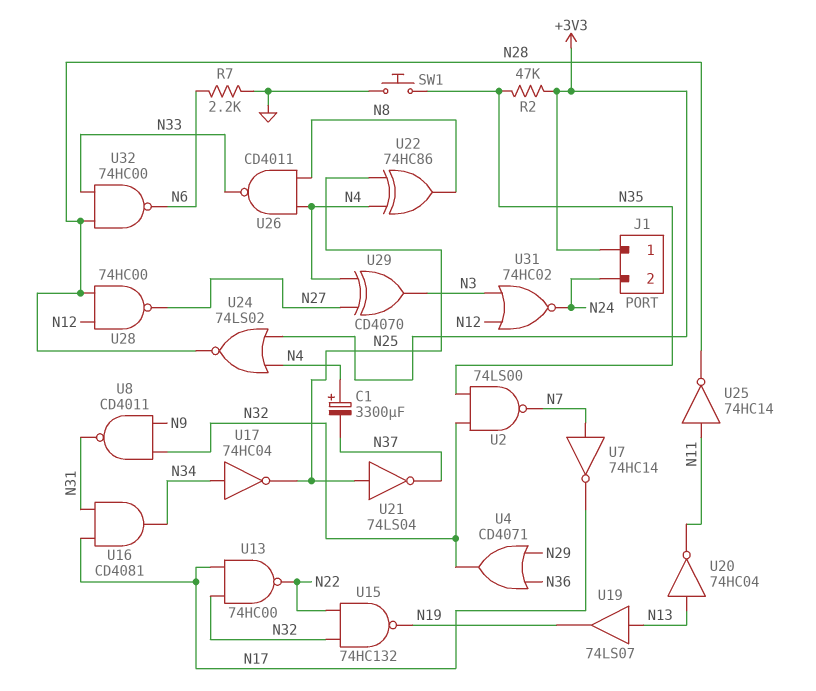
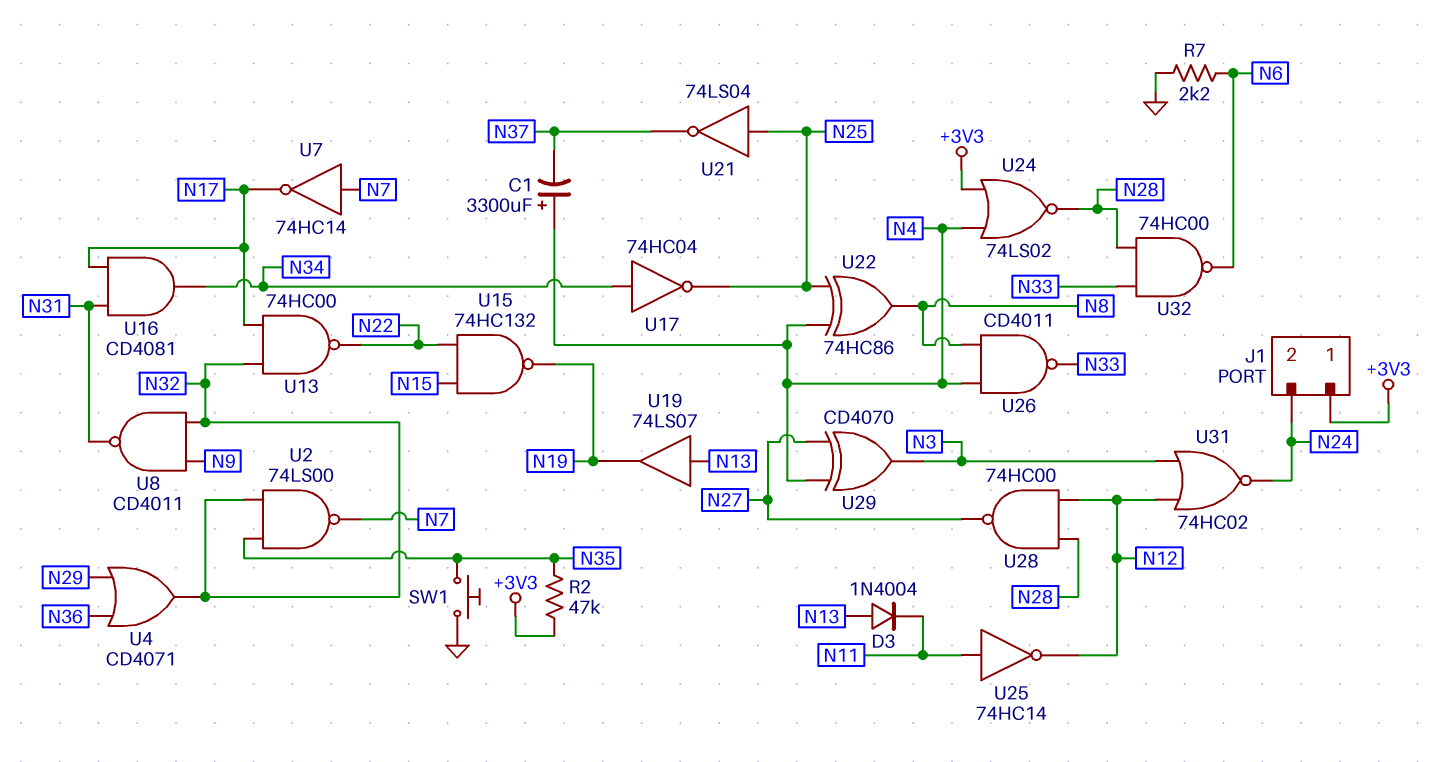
D3: none -> diode 1N4004 (A N13, K N11)
U15: NAND 74HC132 (in N22, in N32, out N19) -> NAND 74HC132 (in N15, in N22, out N19)
U20: NOT 74HC04 (in N13, out N11) -> none
U25: NOT 74HC14 (in N11, out N28) -> NOT 74HC14 (in N11, out N12)

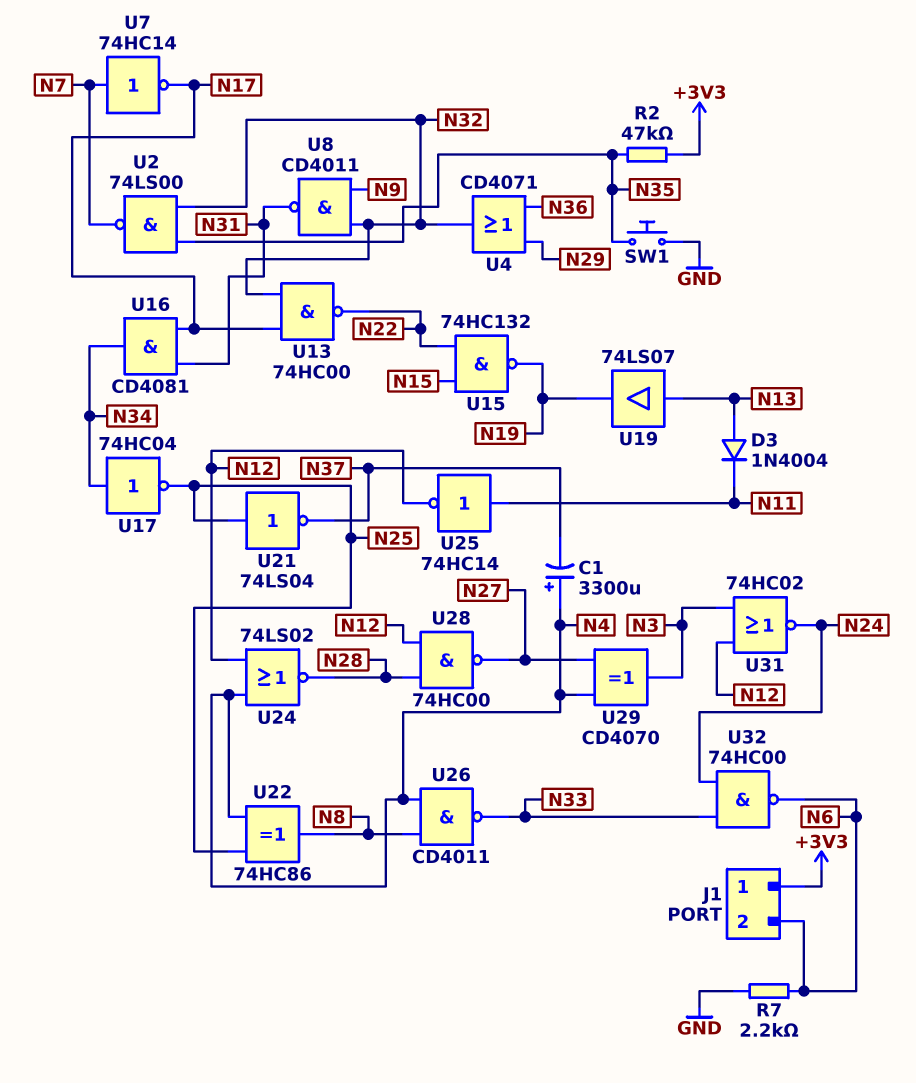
J1 pin 2: N24 -> N6
U24: NOR 74LS02 (in +3V3, in N4, out N28) -> NOR 74LS02 (in N4, in N12, out N28)
U32: NAND 74HC00 (in N28, in N33, out N6) -> NAND 74HC00 (in N24, in N33, out N6)

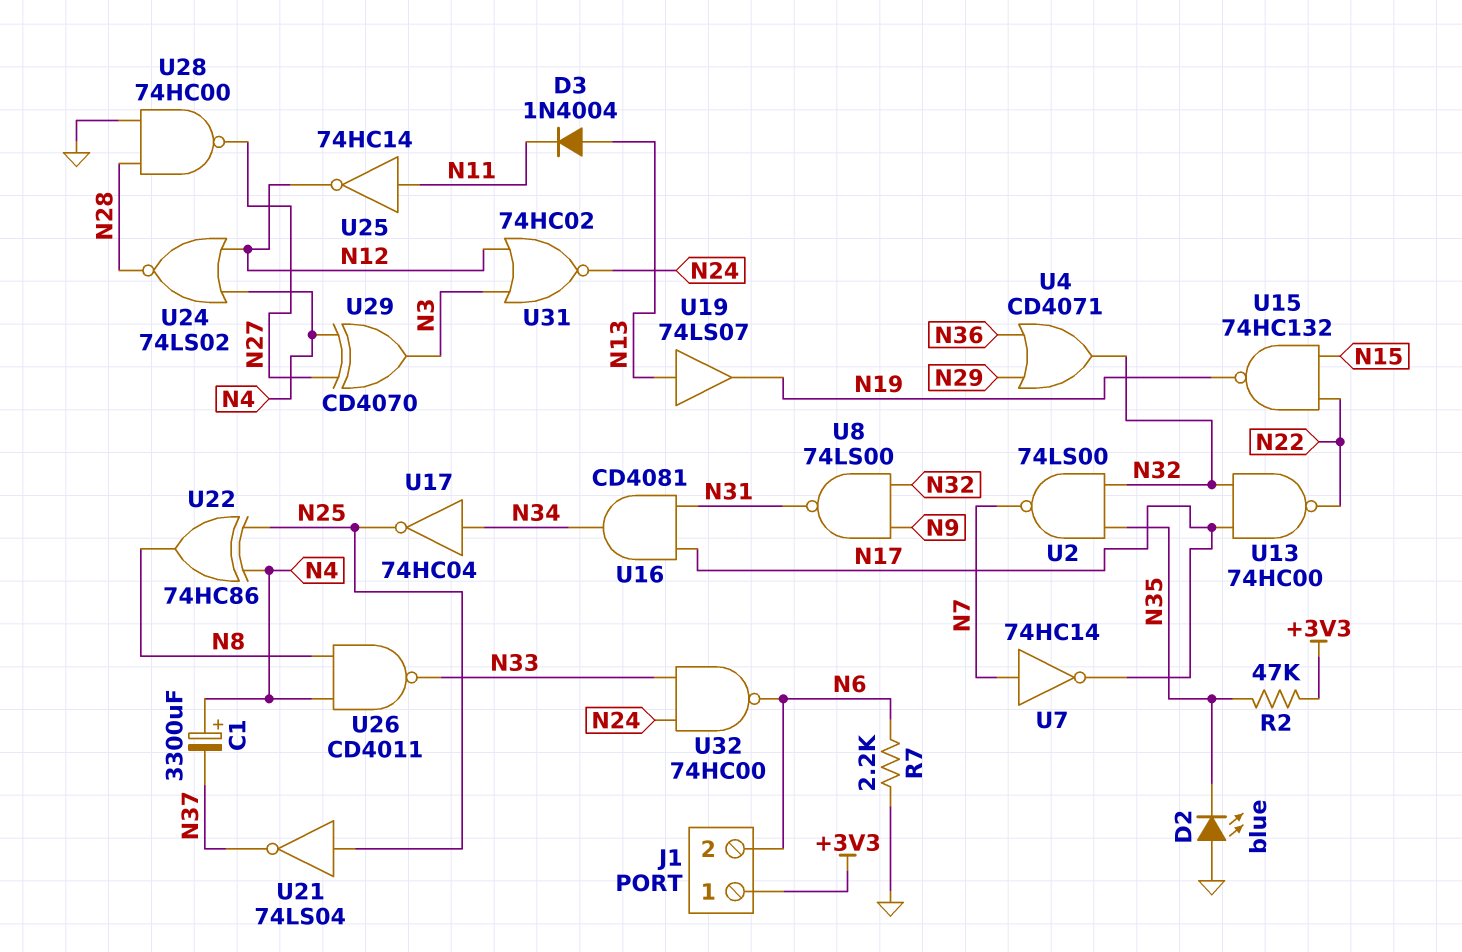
D2: none -> LED blue (A GND, K N35)
SW1: button (GND, N35) -> none
U8: NAND CD4011 (in N9, in N32, out N31) -> NAND 74LS00 (in N9, in N32, out N31)
U28: NAND 74HC00 (in N12, in N28, out N27) -> NAND 74HC00 (in GND, in N28, out N27)

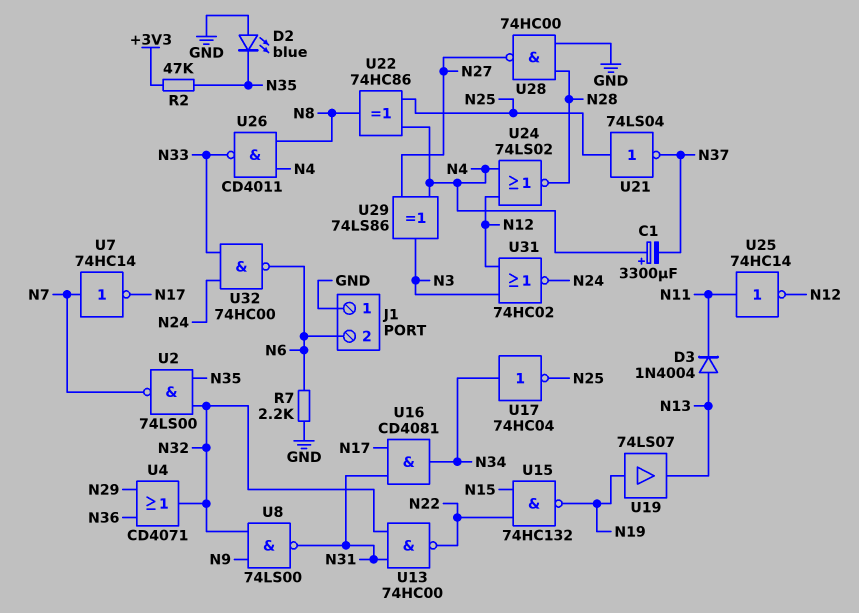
J1 pin 1: +3V3 -> GND
U13: NAND 74HC00 (in N17, in N32, out N22) -> NAND 74HC00 (in N31, in N32, out N22)
U19: buffer 74LS07 (in N13, out N19) -> buffer 74LS07 (in N19, out N13)
U29: XOR CD4070 (in N4, in N27, out N3) -> XOR 74LS86 (in N4, in N27, out N3)

